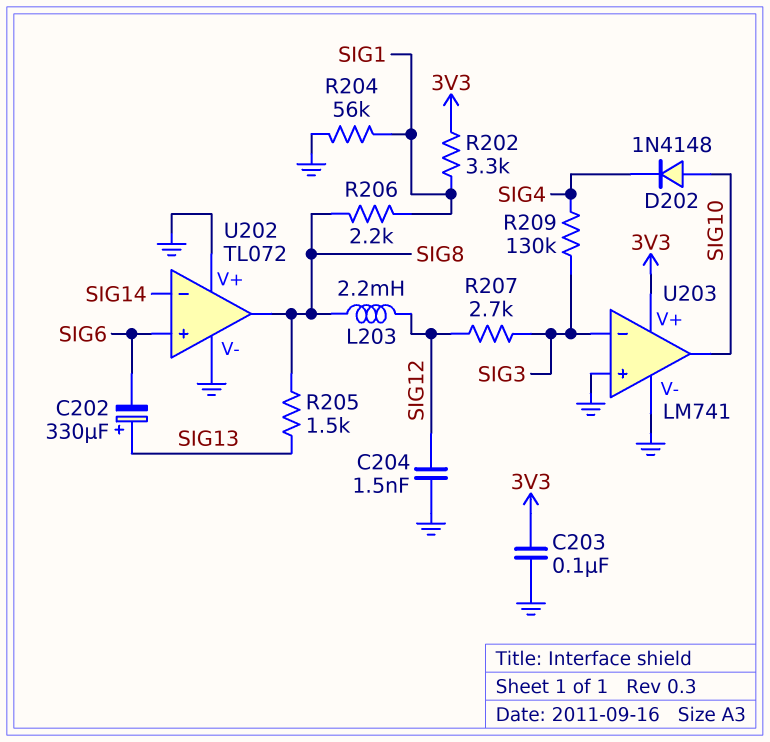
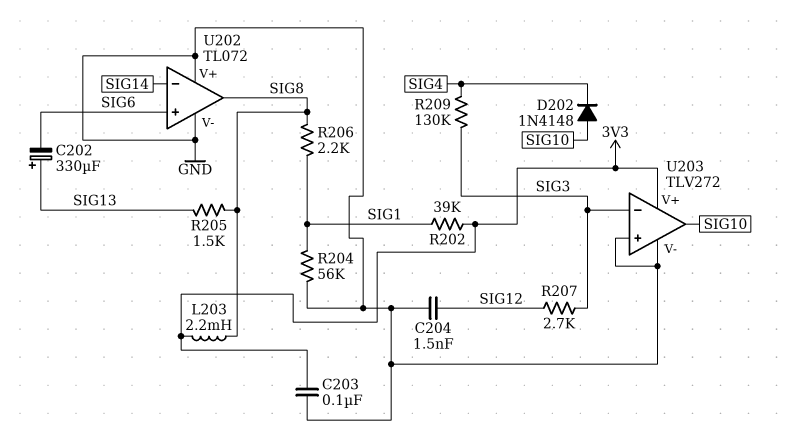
L203: 2.2mH (SIG8, SIG12) -> 2.2mH (3V3, SIG8)
R202: 3.3k (3V3, SIG1) -> 39k (3V3, SIG1)
U203: LM741 -> TLV272

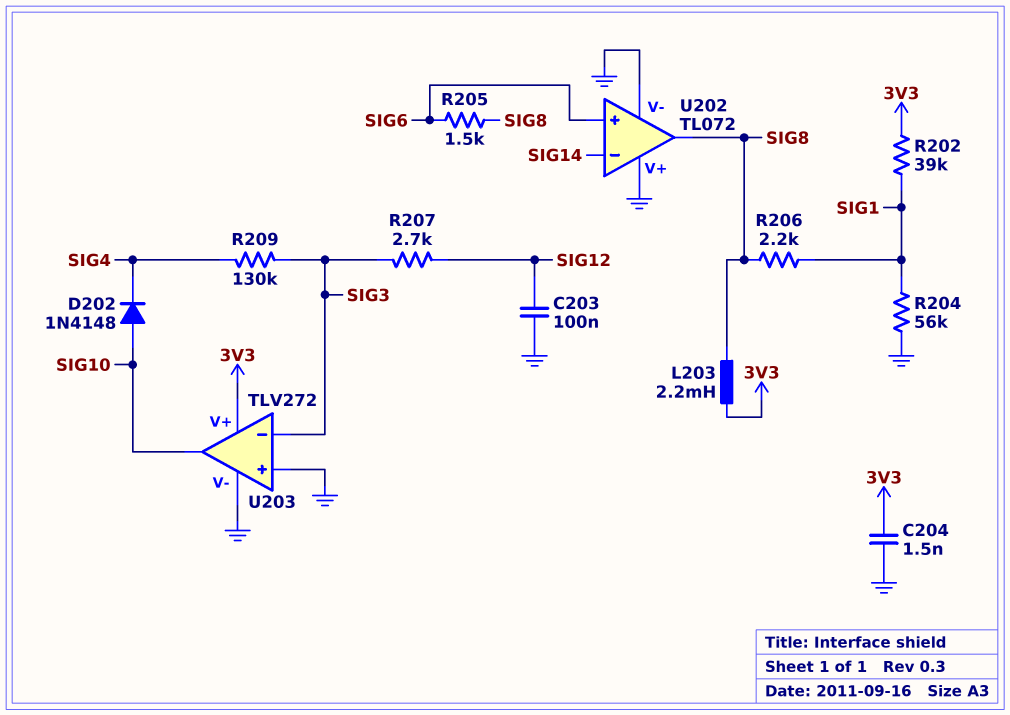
C202: 330uF (plus SIG13, minus SIG6) -> none
C203: 100nF (3V3, GND) -> 100nF (GND, SIG12)
C204: 1.5nF (GND, SIG12) -> 1.5nF (3V3, GND)
R205: 1.5k (SIG8, SIG13) -> 1.5k (SIG6, SIG8)

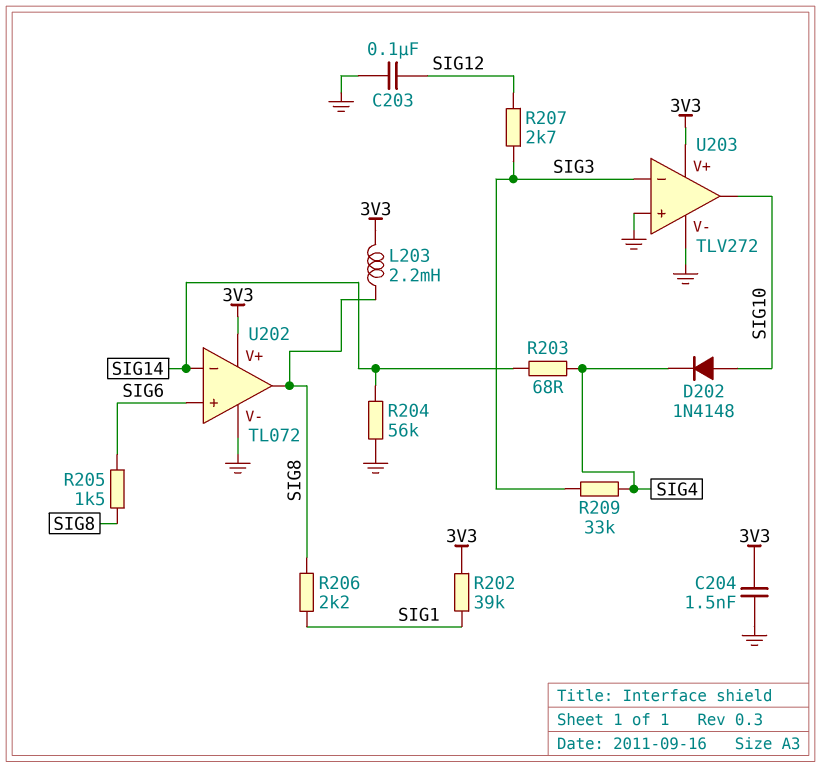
R203: none -> 68 (SIG4, SIG14)
R204: 56k (GND, SIG1) -> 56k (GND, SIG14)
R209: 130k (SIG3, SIG4) -> 33k (SIG3, SIG4)
U202 pin V+: GND -> 3V3

